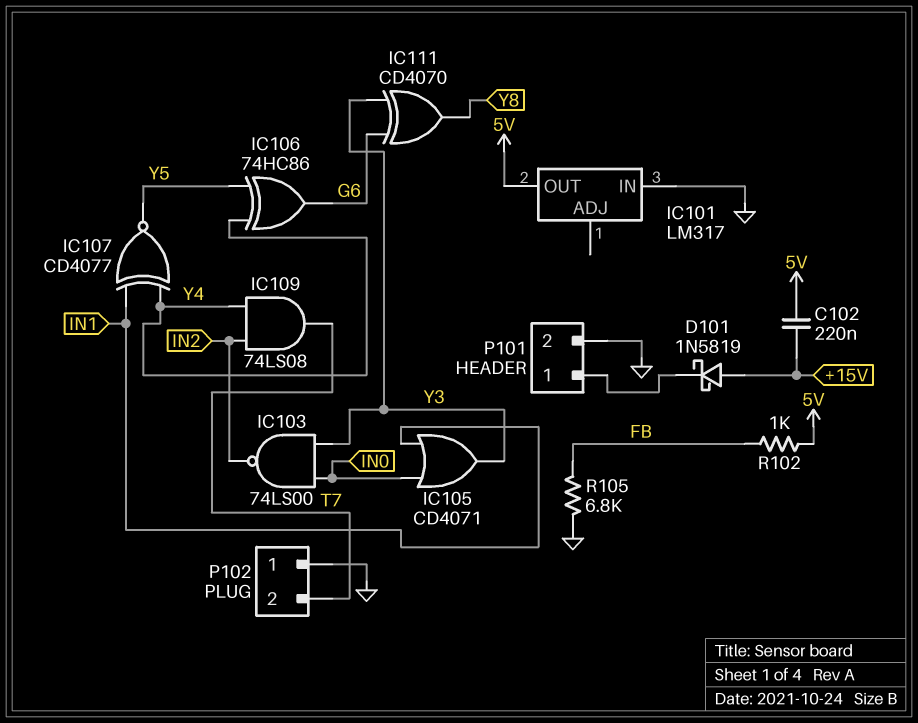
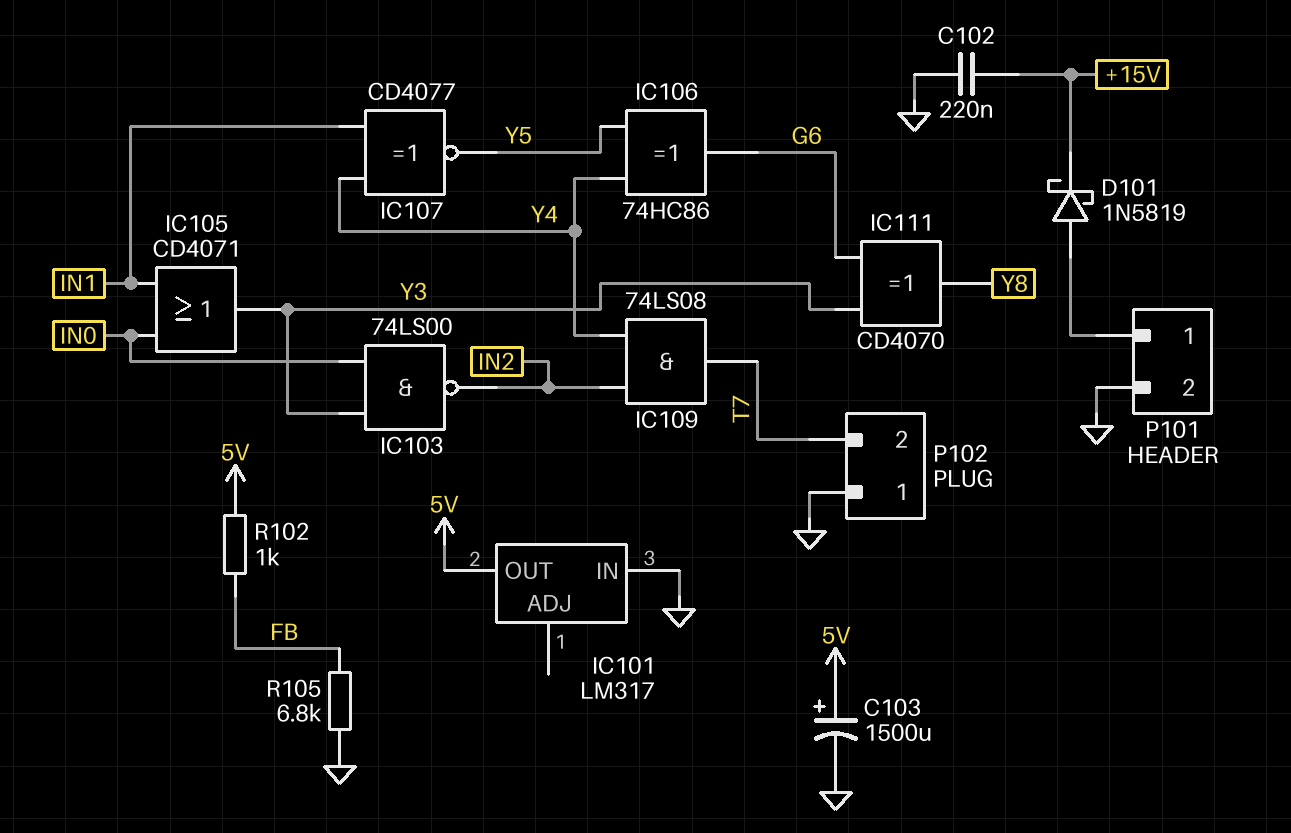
C102: 220nF (+15V, 5V) -> 220nF (+15V, GND)
C103: none -> 1500uF (plus 5V, minus GND)
D101: schottky 1N5819 (A +15V, K P101/1) -> schottky 1N5819 (A P101/1, K +15V)

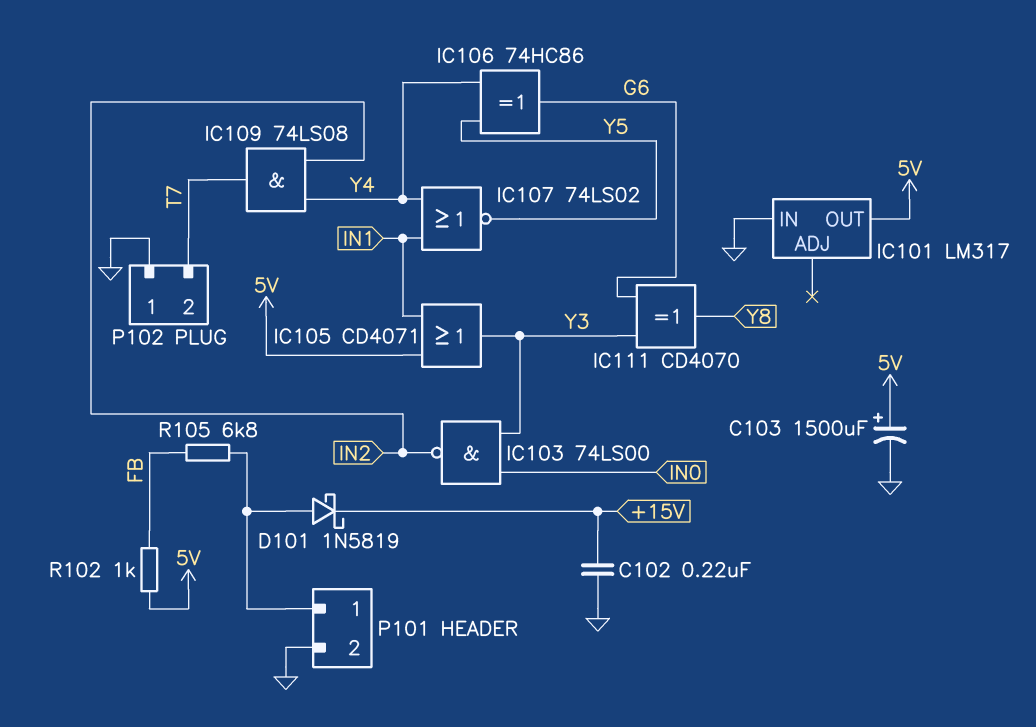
IC105: OR CD4071 (in IN0, in IN1, out Y3) -> OR CD4071 (in 5V, in IN1, out Y3)
IC107: XNOR CD4077 (in IN1, in Y4, out Y5) -> NOR 74LS02 (in IN1, in Y4, out Y5)
R105: 6.8k (FB, GND) -> 6.8k (FB, P101/1)

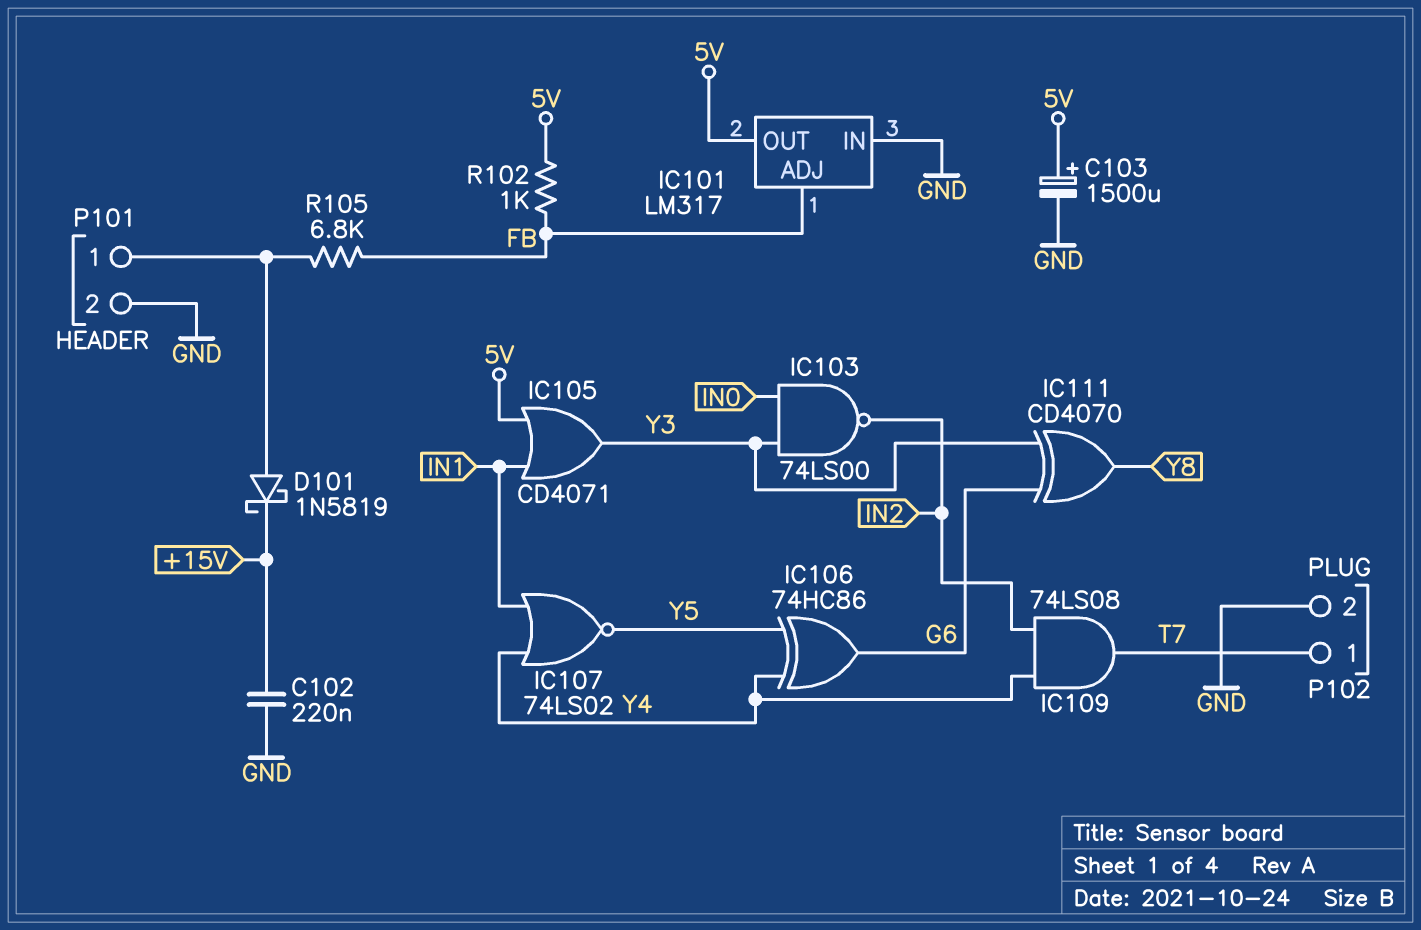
IC101 pin ADJ: none -> FB
P102 pin 1: GND -> T7
P102 pin 2: T7 -> GND

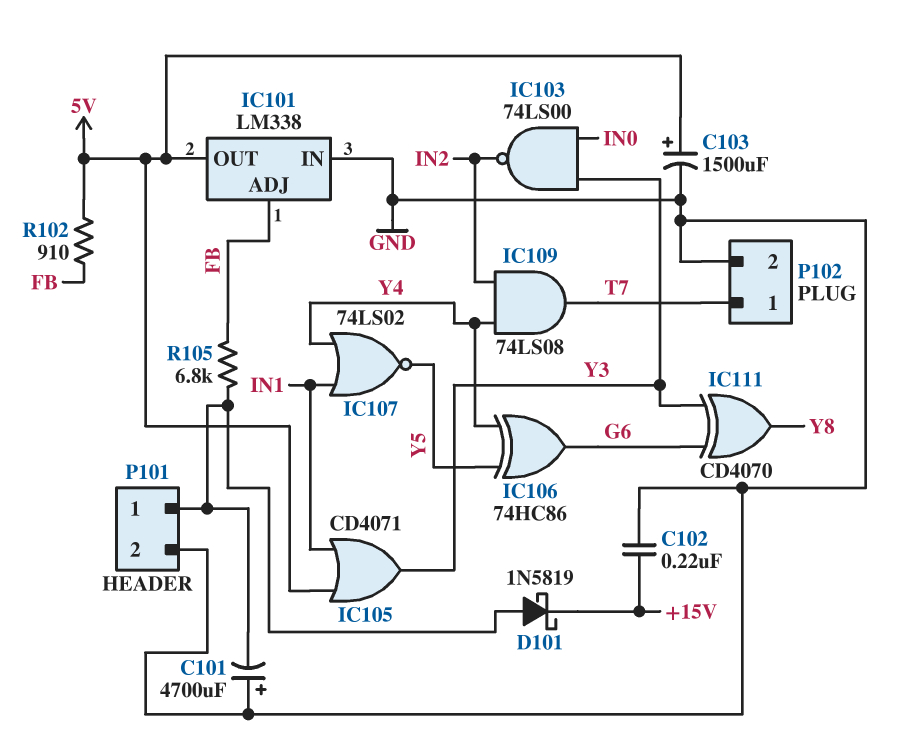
C101: none -> 4700uF (plus GND, minus P101/1)
IC101: LM317 -> LM338
R102: 1k (5V, FB) -> 910 (5V, FB)

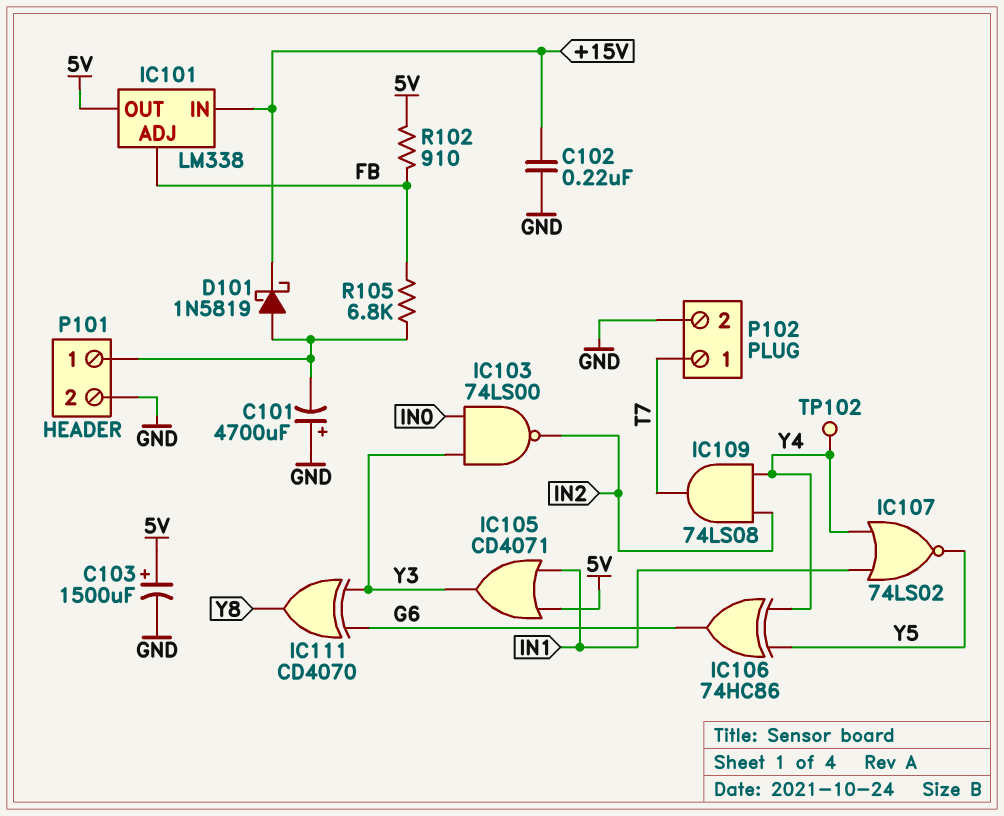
IC101 pin IN: GND -> +15V
TP102: none -> test point (Y4)

